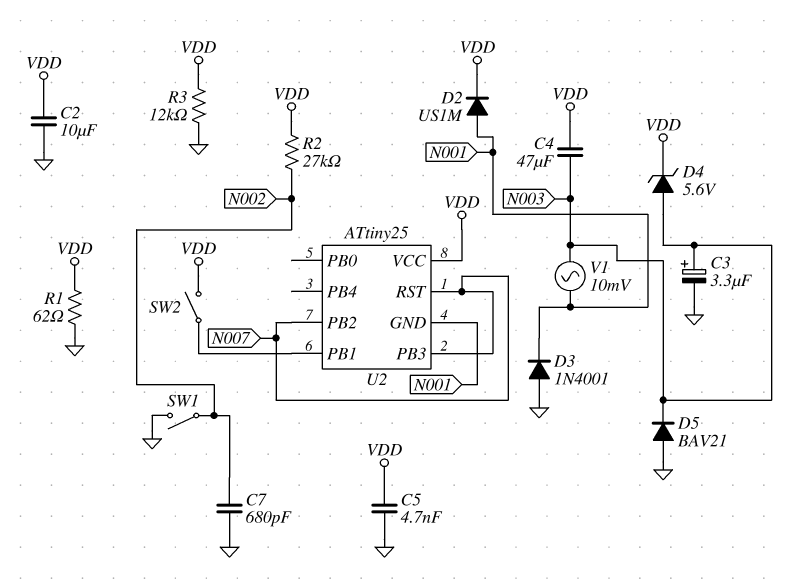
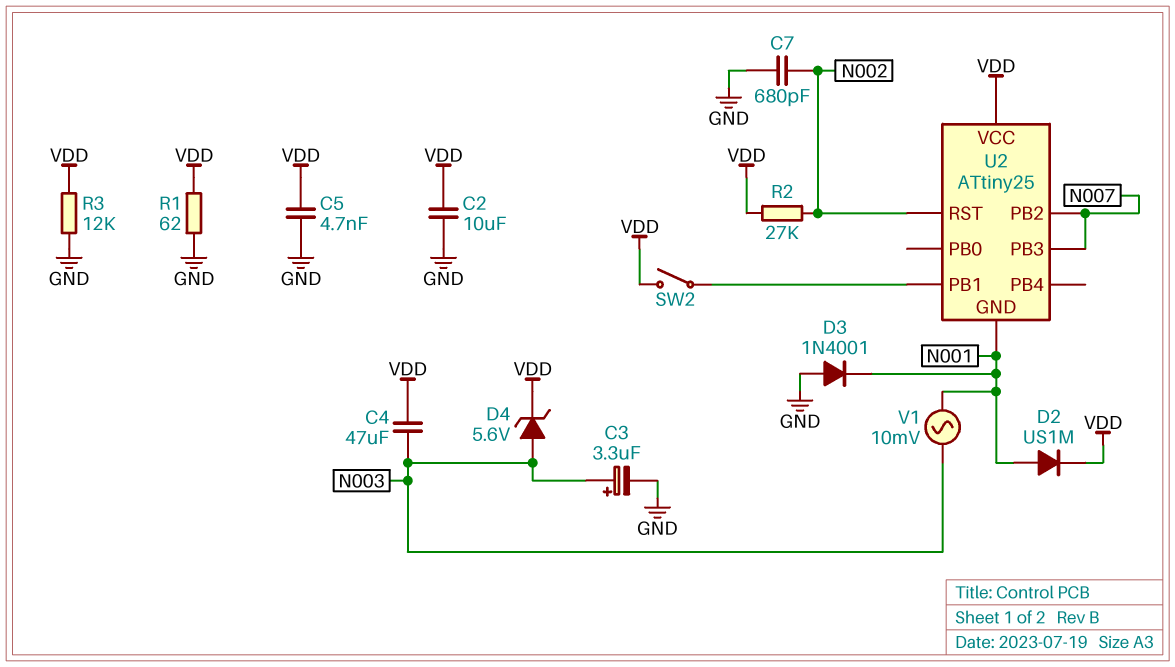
D5: diode BAV21 (A GND, K N003) -> none
SW1: switch (GND, N002) -> none
U2 pin RST: N007 -> N002

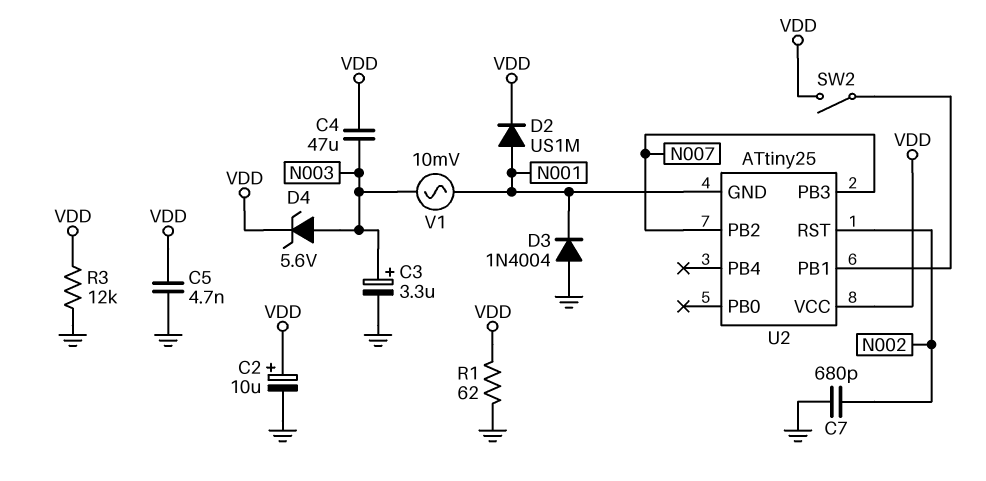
C2: 10uF (GND, VDD) -> 10uF (plus VDD, minus GND)
D3: diode 1N4001 (A GND, K N001) -> diode 1N4004 (A GND, K N001)
R2: 27k (N002, VDD) -> none

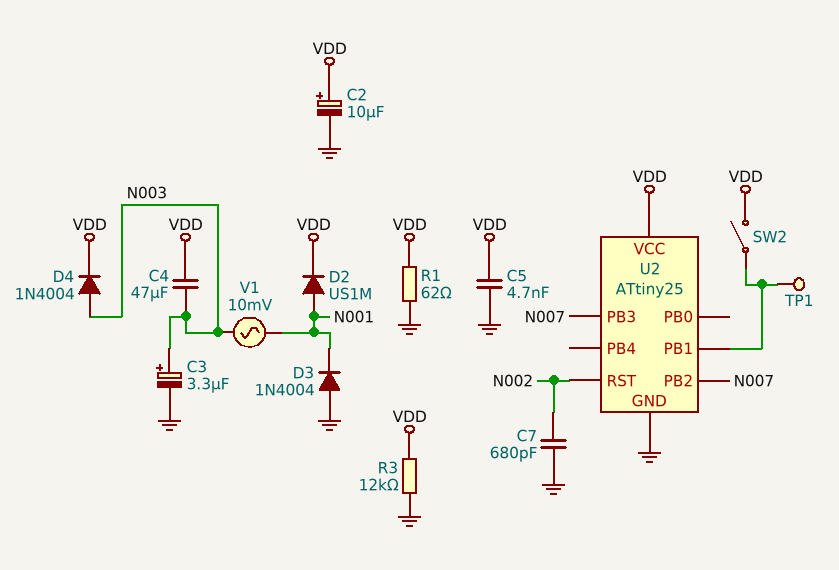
D4: zener 5.6V (A N003, K VDD) -> diode 1N4004 (A N003, K VDD)
TP1: none -> test point (U2/PB1)
U2 pin GND: N001 -> GND

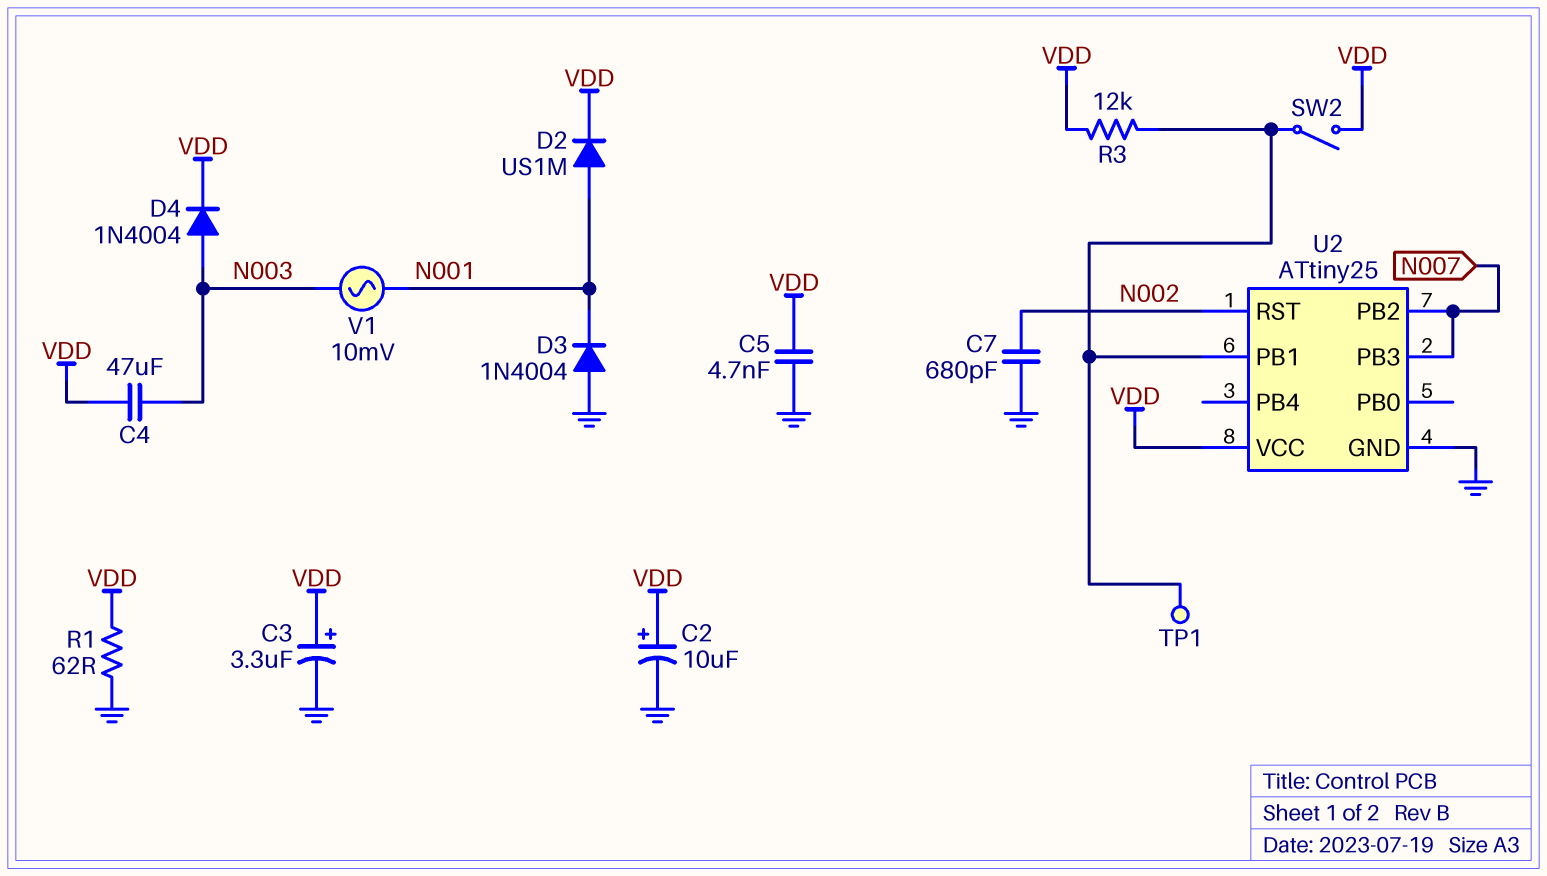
C3: 3.3uF (plus N003, minus GND) -> 3.3uF (plus VDD, minus GND)
R3: 12k (GND, VDD) -> 12k (U2/PB1, VDD)

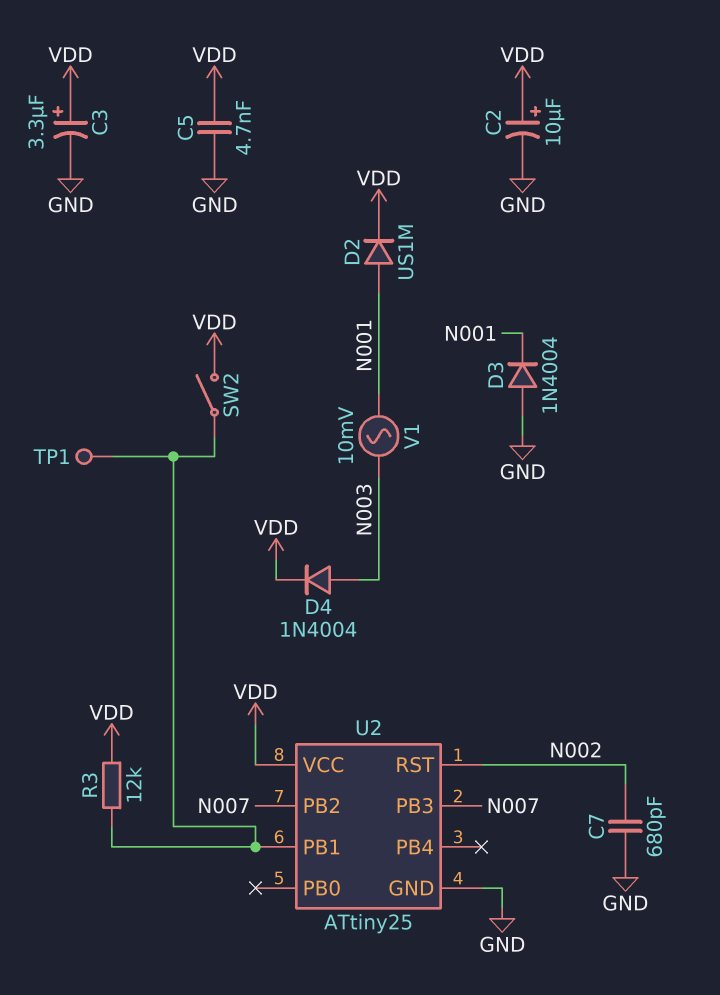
C4: 47uF (N003, VDD) -> none
R1: 62 (GND, VDD) -> none

